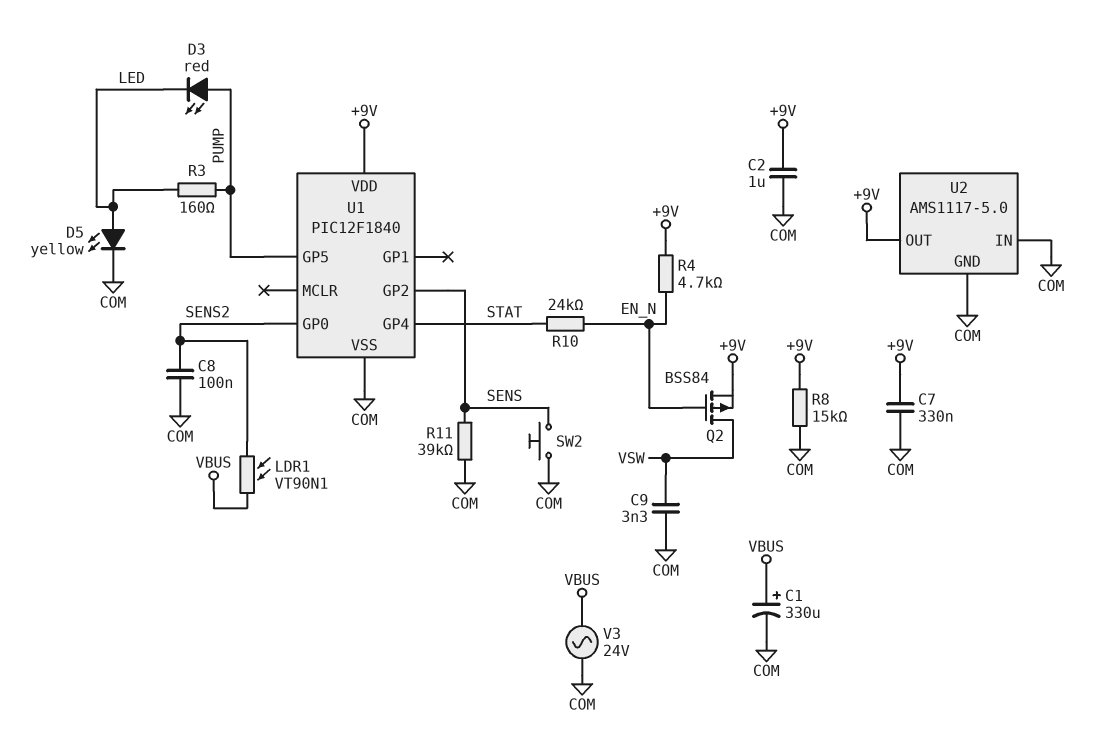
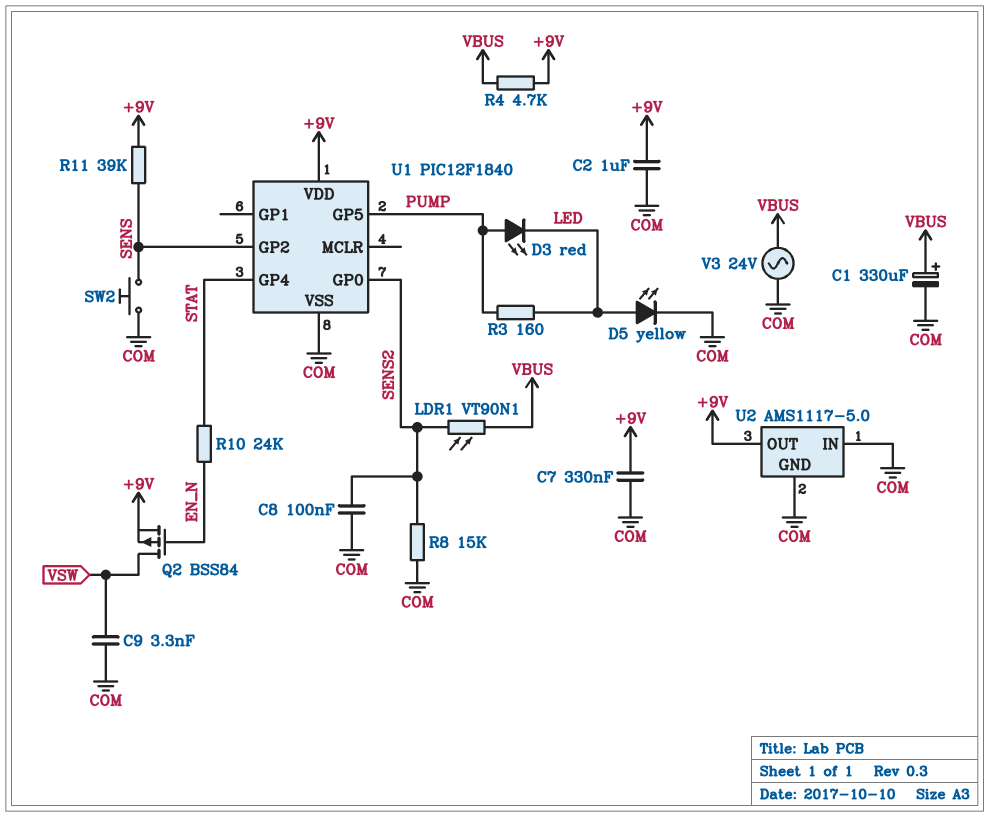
R4: 4.7k (+9V, EN_N) -> 4.7k (+9V, VBUS)
R8: 15k (+9V, COM) -> 15k (COM, SENS2)
R11: 39k (COM, SENS) -> 39k (+9V, SENS)

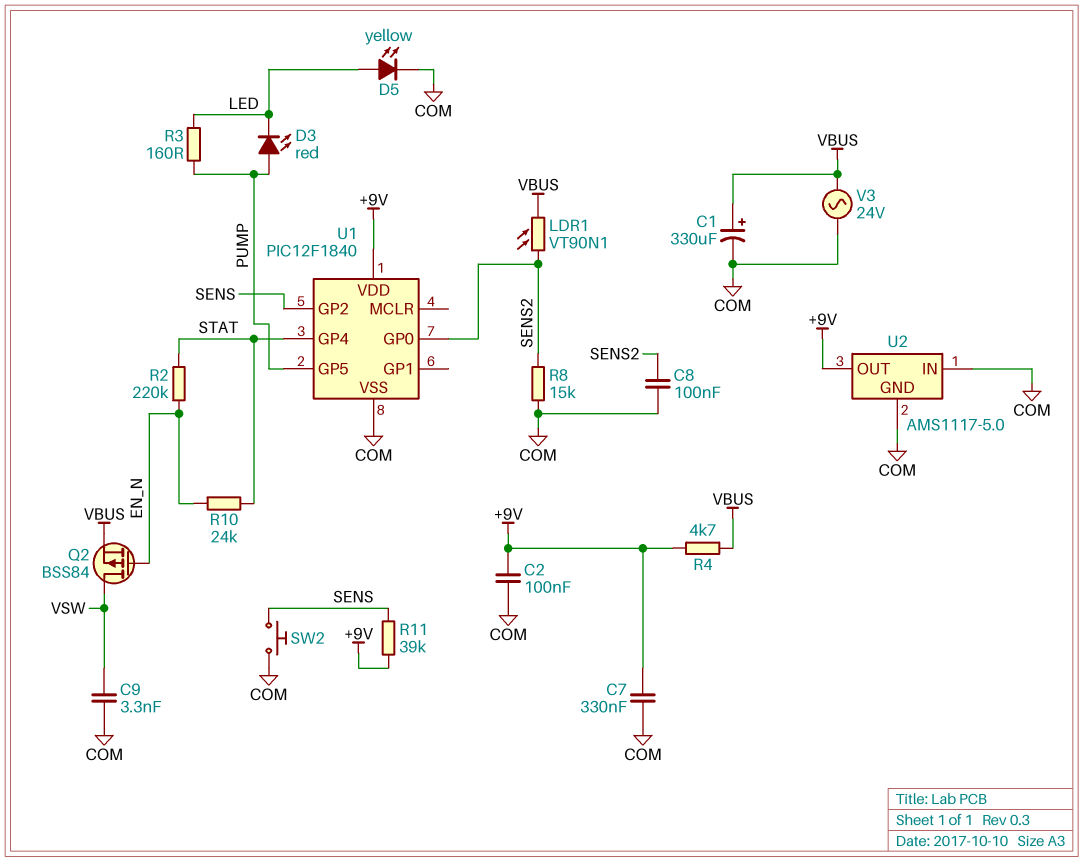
C2: 1uF (+9V, COM) -> 100nF (+9V, COM)
Q2: PMOS BSS84 (G EN_N, D VSW, S +9V) -> PMOS BSS84 (G EN_N, D VSW, S VBUS)
R2: none -> 220k (EN_N, STAT)

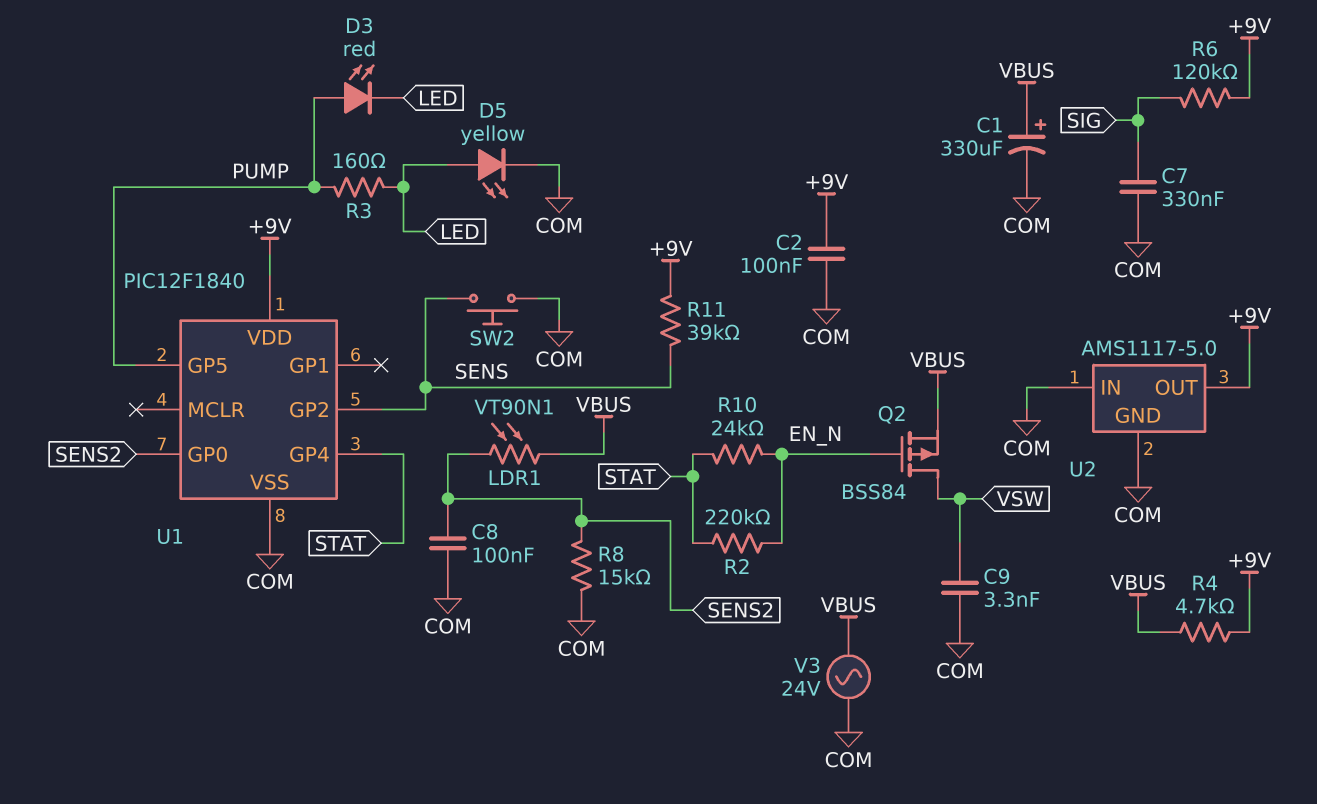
C7: 330nF (+9V, COM) -> 330nF (COM, SIG)
R6: none -> 120k (+9V, SIG)

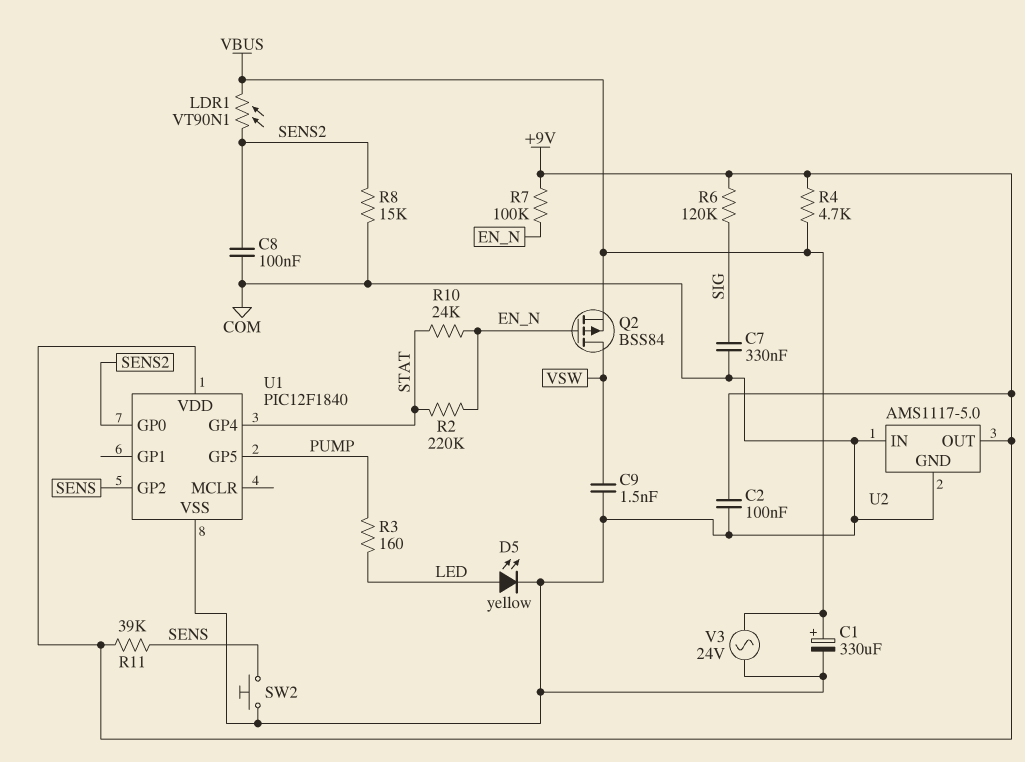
C9: 3.3nF (COM, VSW) -> 1.5nF (COM, VSW)
D3: LED red (A PUMP, K LED) -> none
R7: none -> 100k (+9V, EN_N)

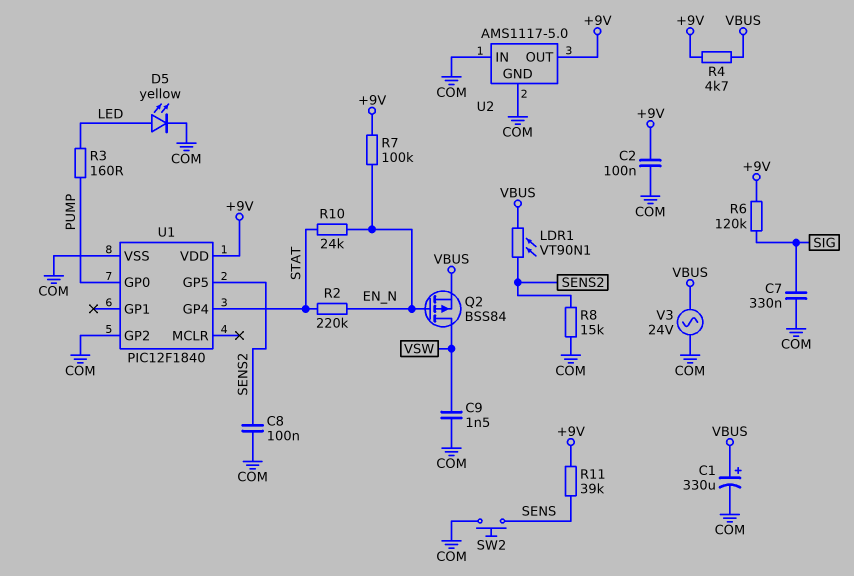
U1 pin GP0: SENS2 -> PUMP
U1 pin GP2: SENS -> COM
U1 pin GP5: PUMP -> SENS2

